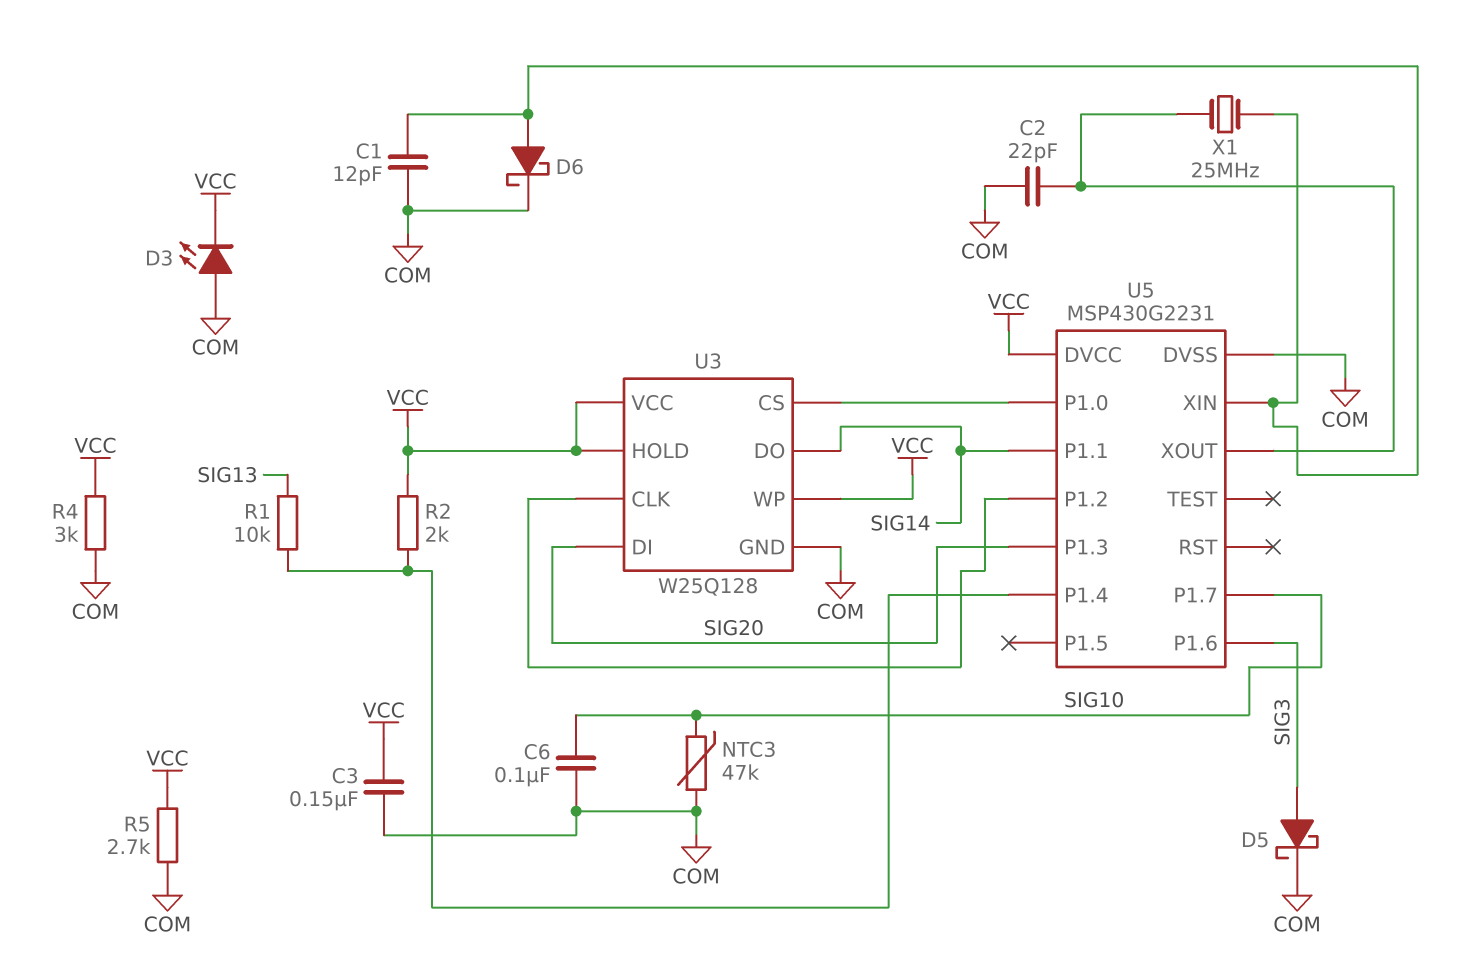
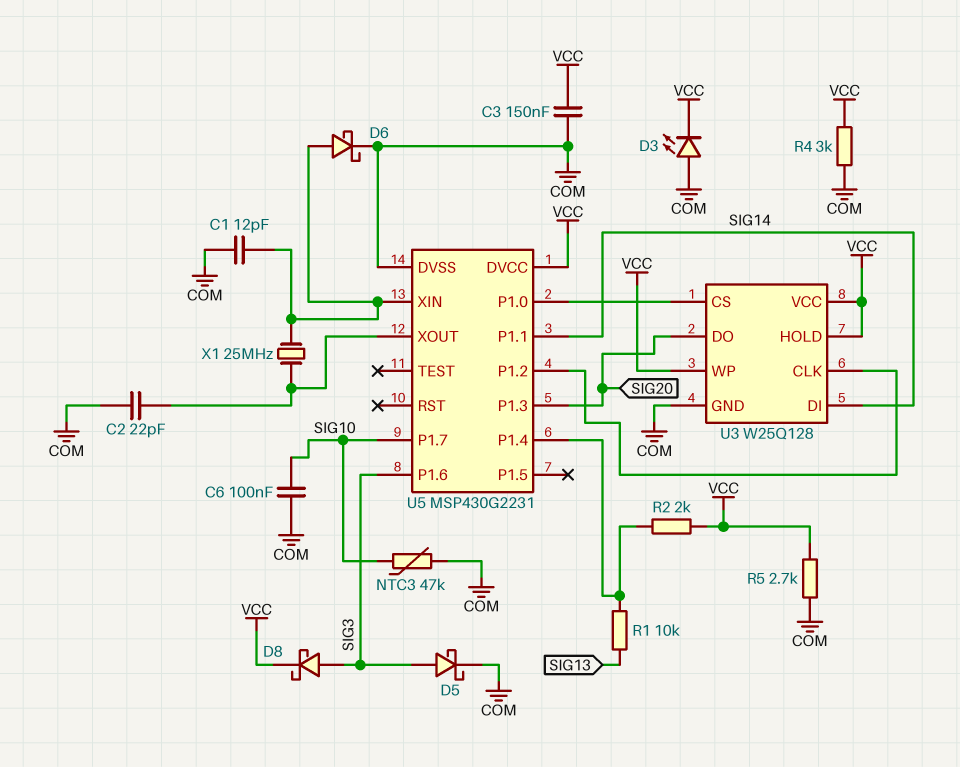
D8: none -> schottky (A SIG3, K VCC)
U3 pin DI: SIG20 -> SIG14
U3 pin DO: SIG14 -> SIG20

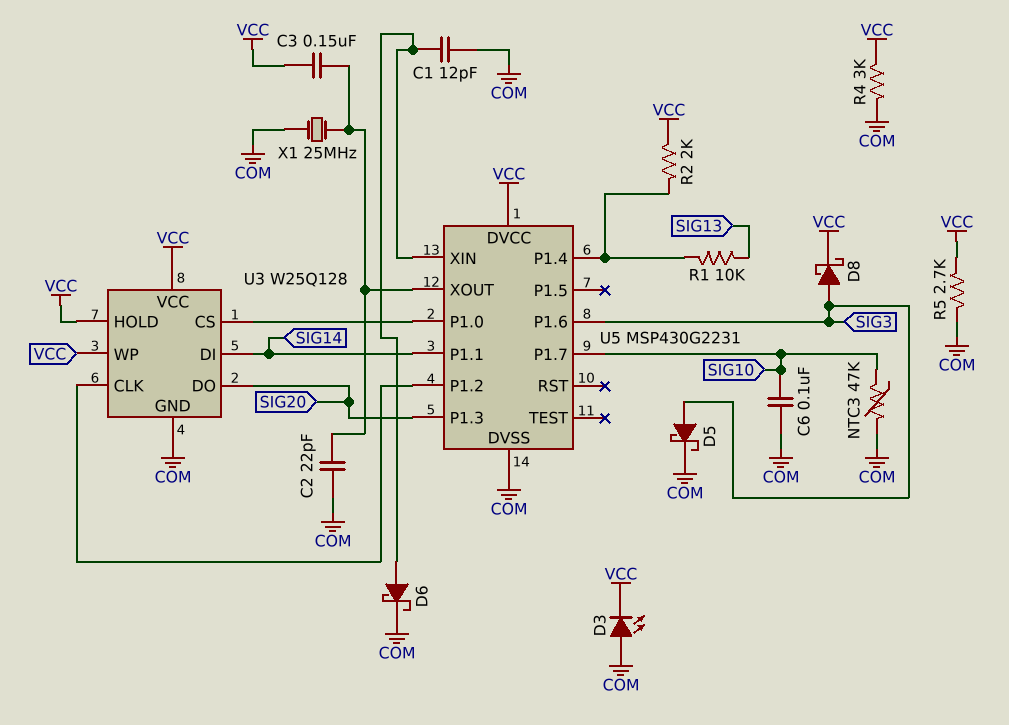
C3: 150nF (COM, VCC) -> 150nF (U5/XOUT, VCC)
X1: 25MHz (U5/XIN, U5/XOUT) -> 25MHz (COM, U5/XOUT)

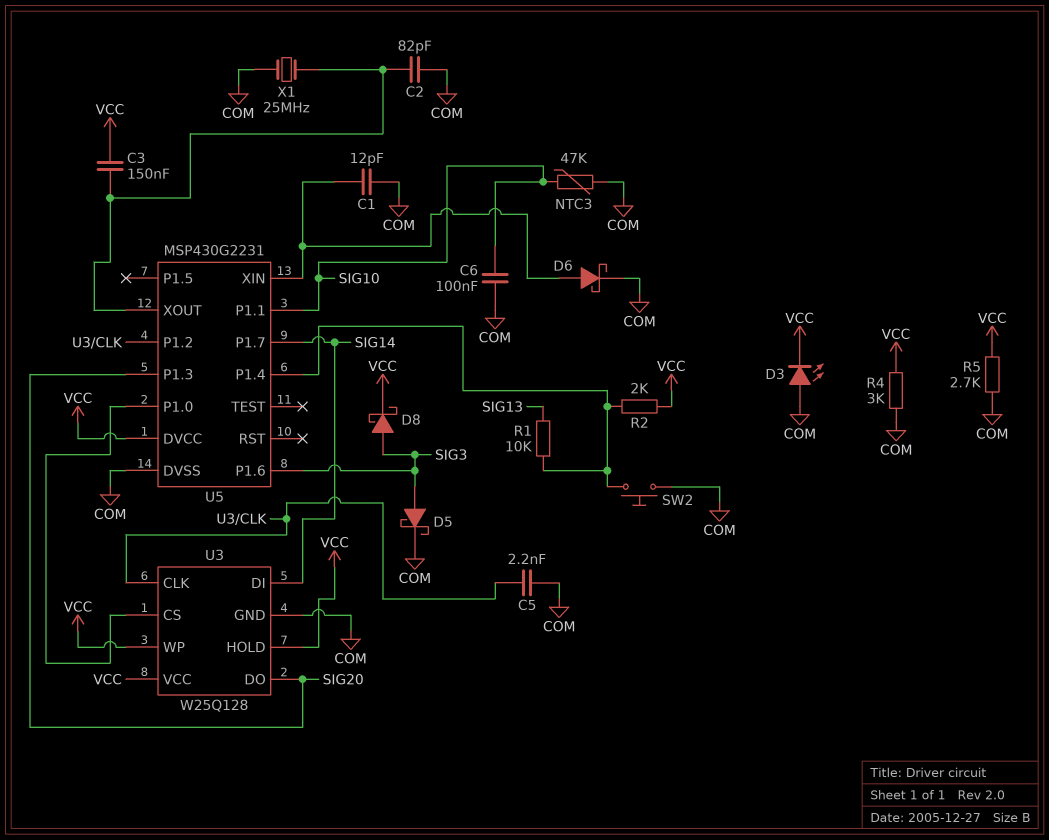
C2: 22pF (COM, U5/XOUT) -> 82pF (COM, U5/XOUT)
C5: none -> 2.2nF (COM, U3/CLK)
SW2: none -> button (COM, U5/P1.4)
U5 pin P1.1: SIG14 -> SIG10
U5 pin P1.7: SIG10 -> SIG14

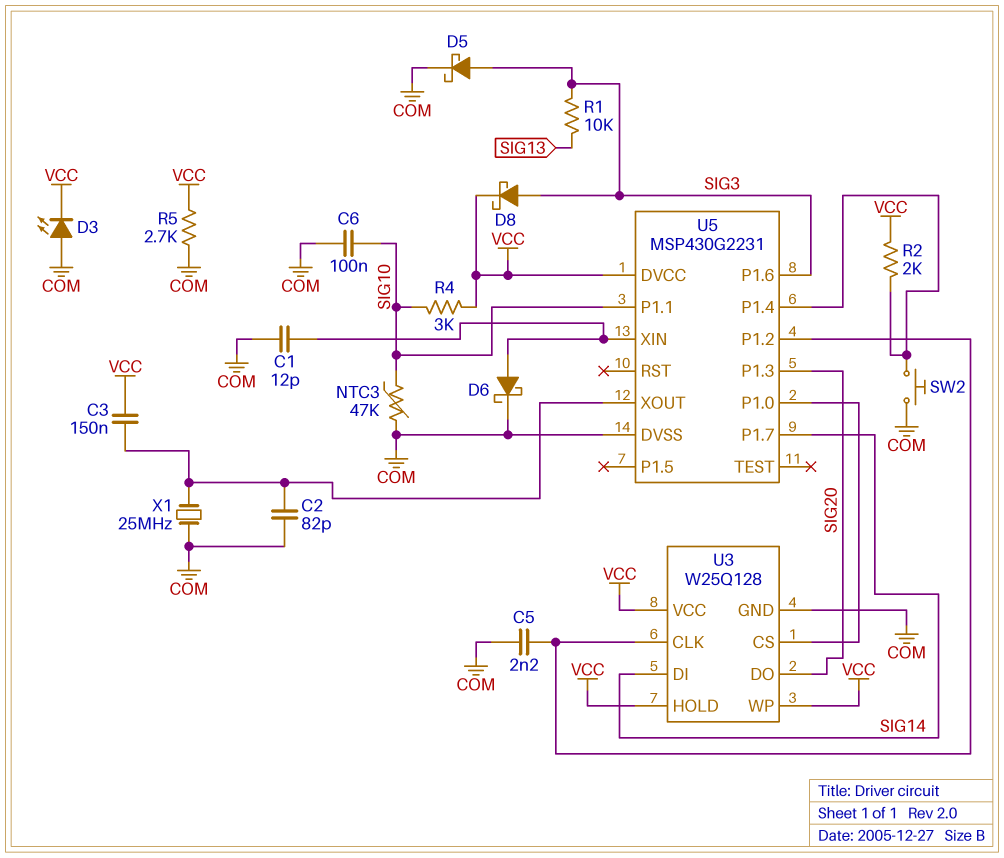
R1: 10k (SIG13, U5/P1.4) -> 10k (SIG3, SIG13)
R4: 3k (COM, VCC) -> 3k (SIG10, VCC)

